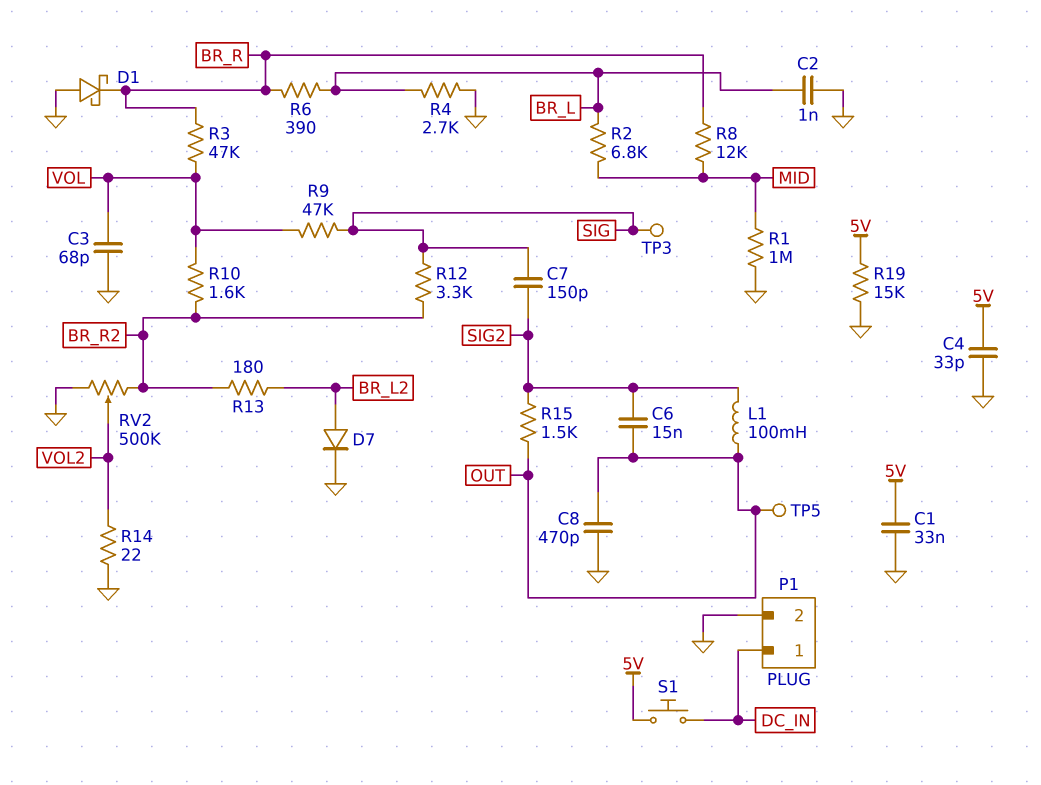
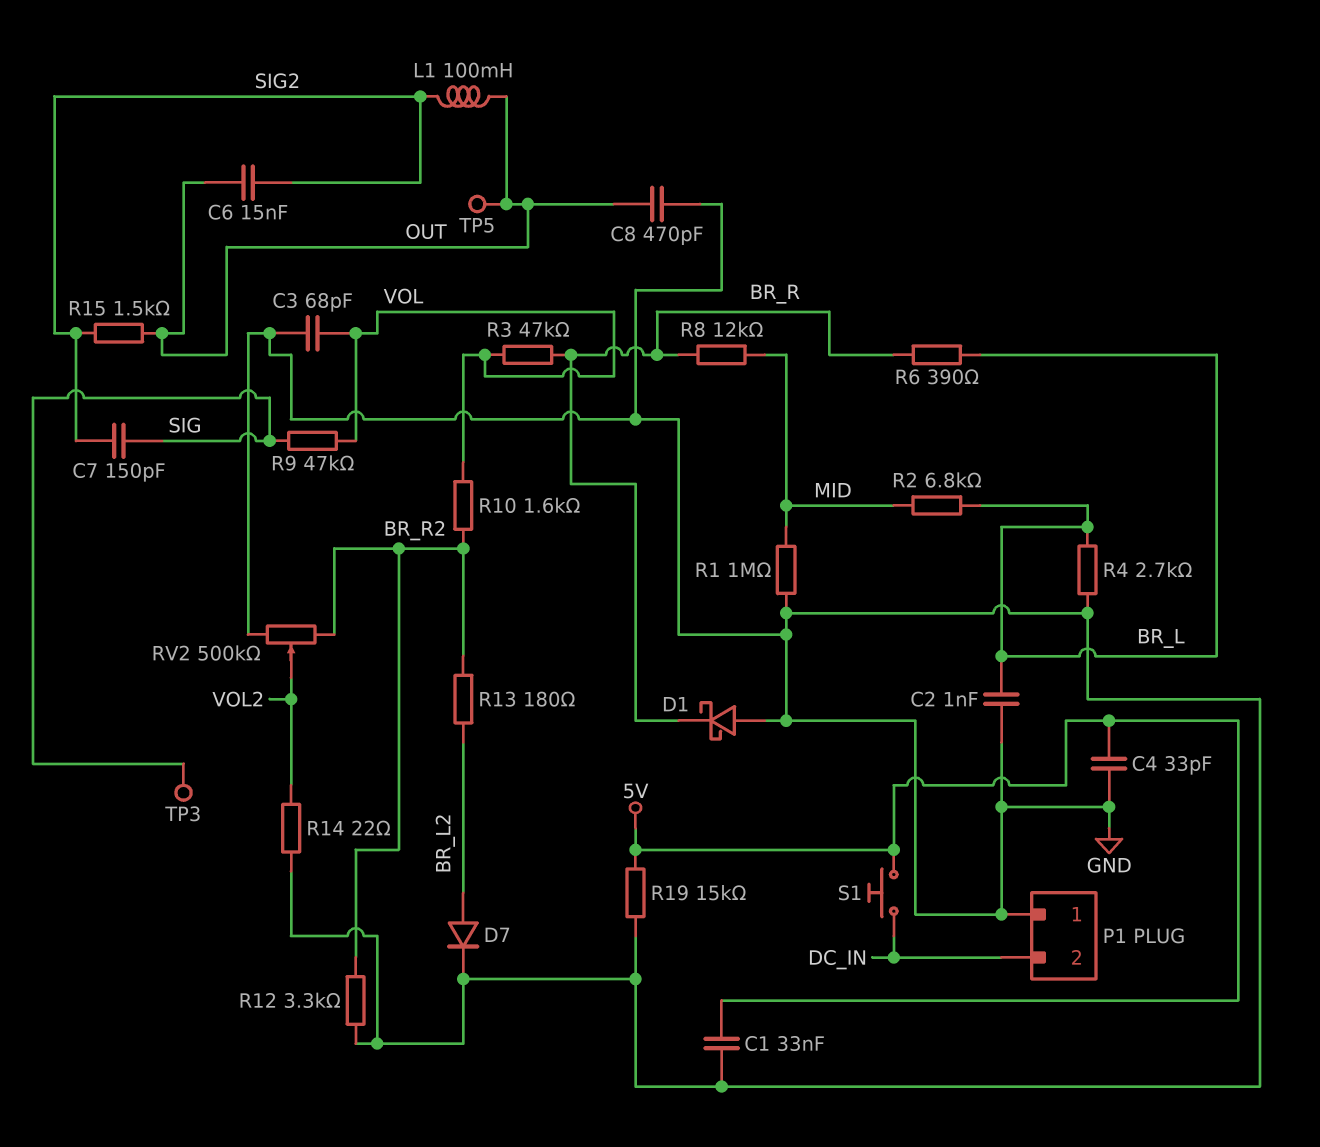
P1 pin 1: DC_IN -> GND
P1 pin 2: GND -> DC_IN
R12: 3.3k (BR_R2, SIG) -> 3.3k (BR_R2, GND)

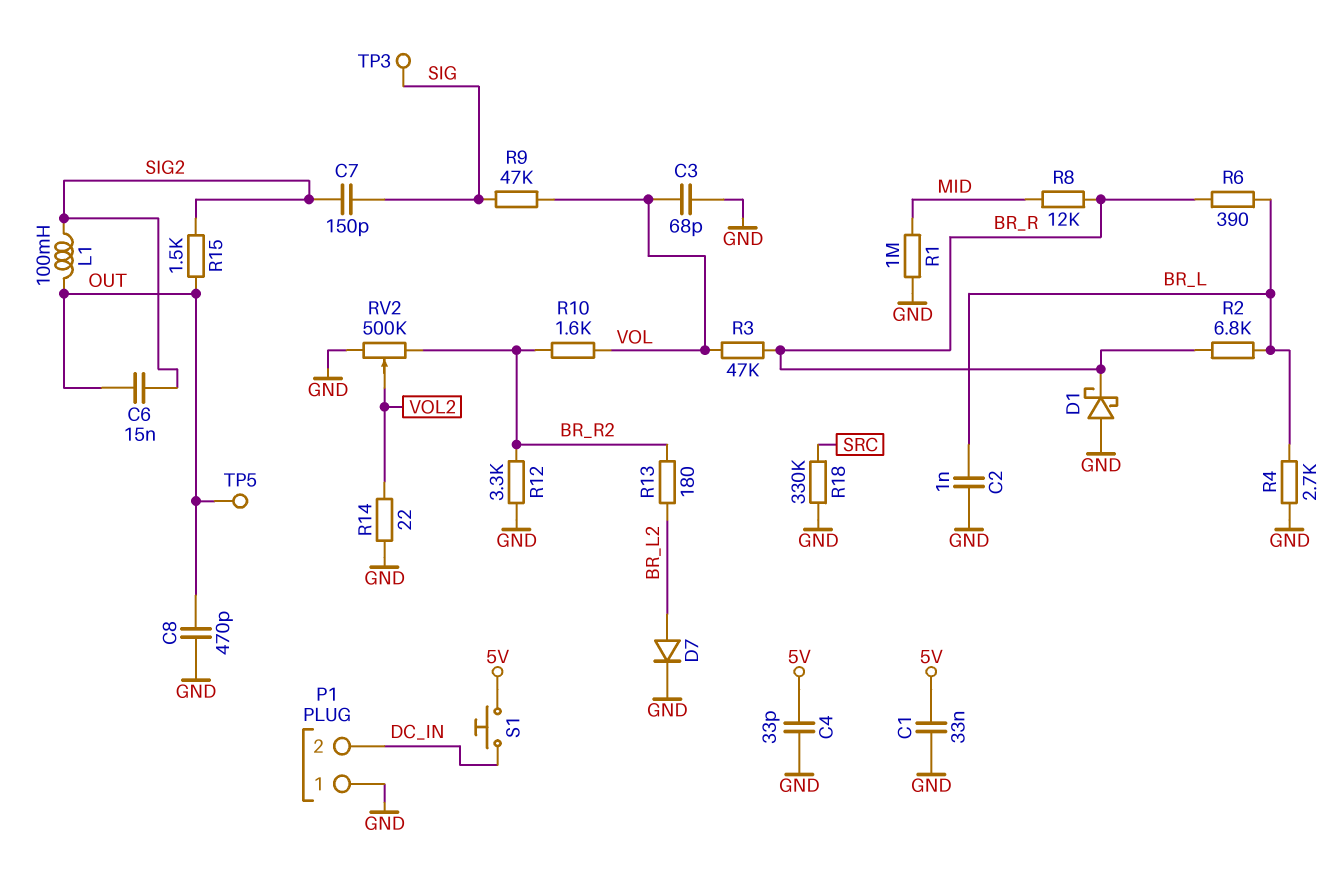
R2: 6.8k (BR_L, MID) -> 6.8k (BR_L, BR_R)
R18: none -> 330k (GND, SRC)
R19: 15k (5V, GND) -> none

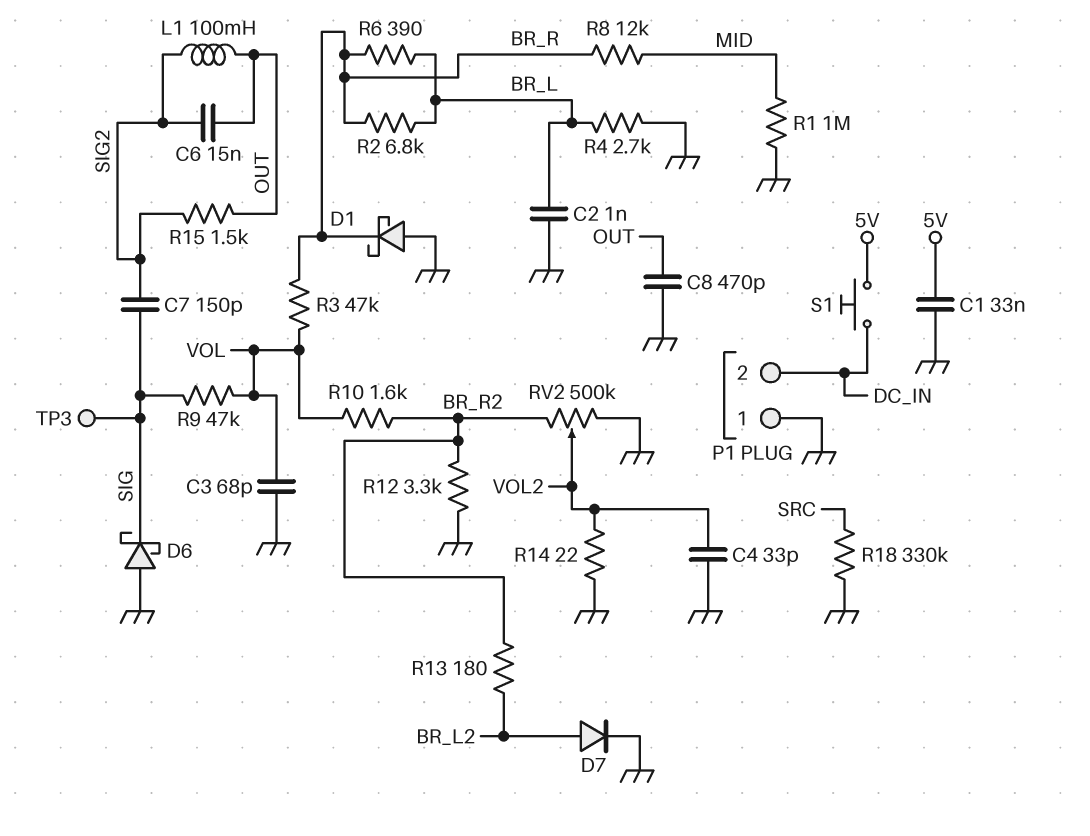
C4: 33pF (5V, GND) -> 33pF (GND, VOL2)
D6: none -> schottky (A GND, K SIG)
TP5: test point (OUT) -> none

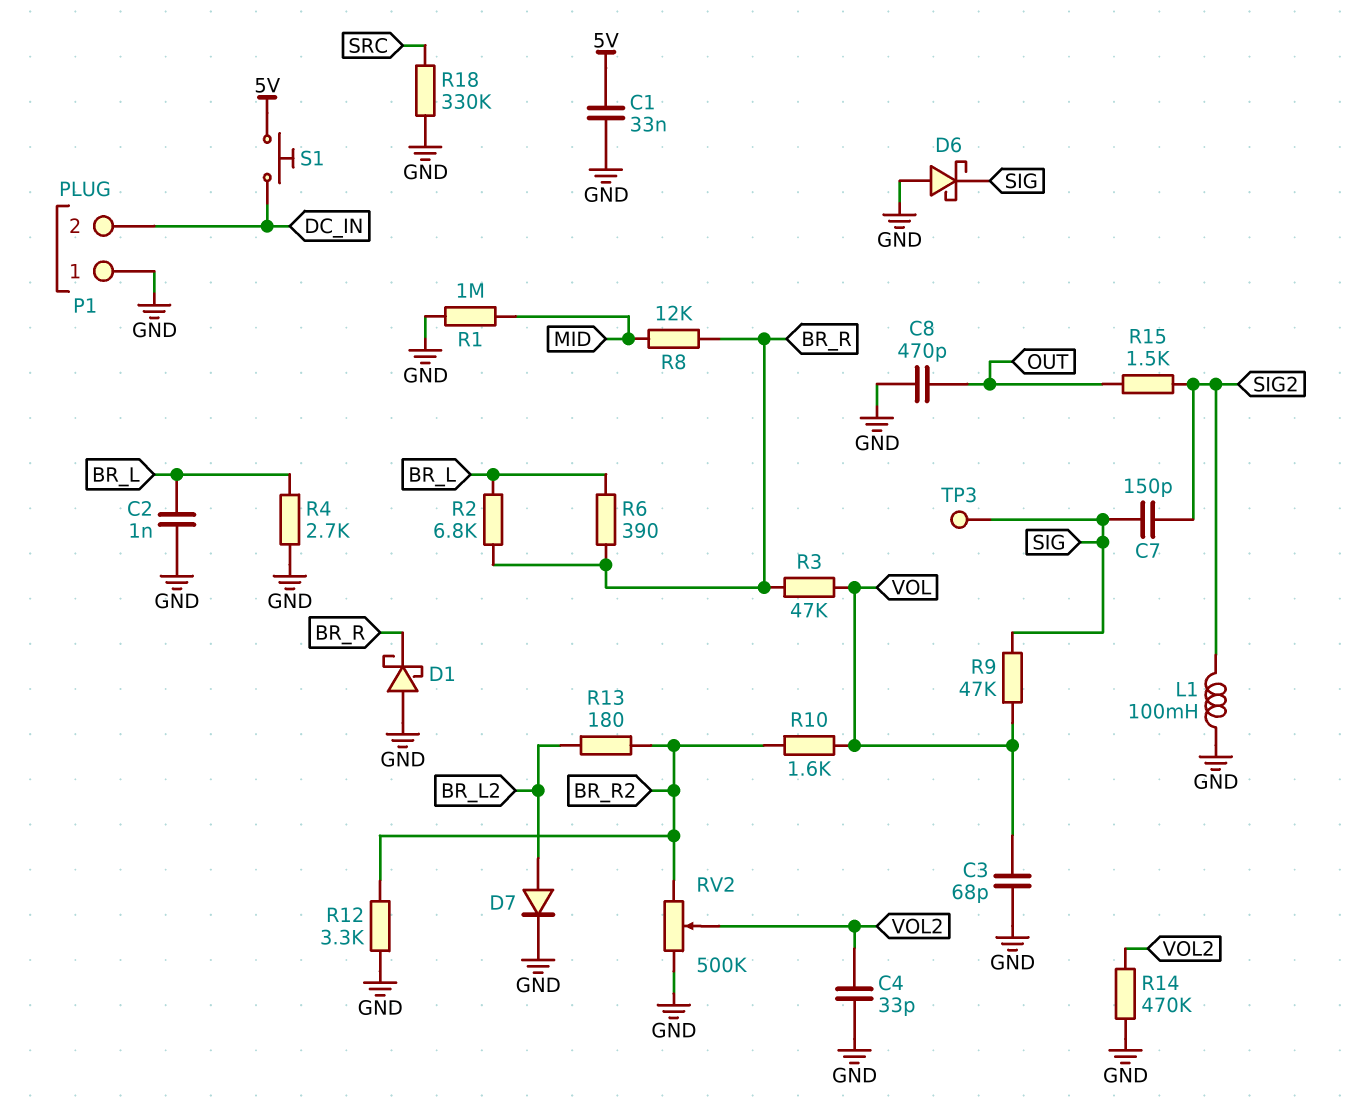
C6: 15nF (OUT, SIG2) -> none
L1: 100mH (OUT, SIG2) -> 100mH (GND, SIG2)
R14: 22 (GND, VOL2) -> 470k (GND, VOL2)

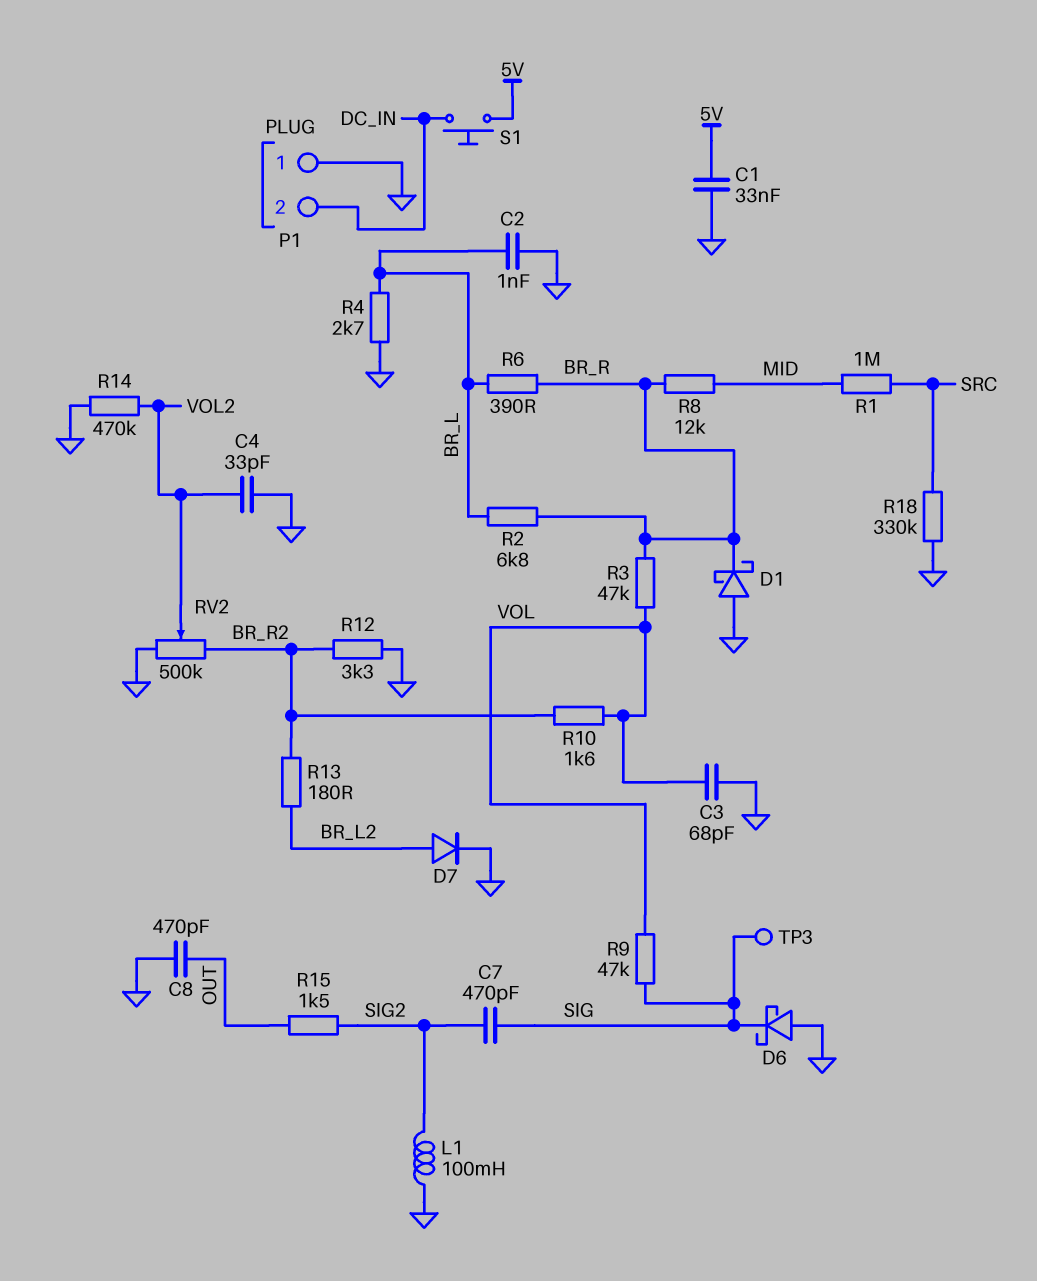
C7: 150pF (SIG, SIG2) -> 470pF (SIG, SIG2)
R1: 1M (GND, MID) -> 1M (MID, SRC)

